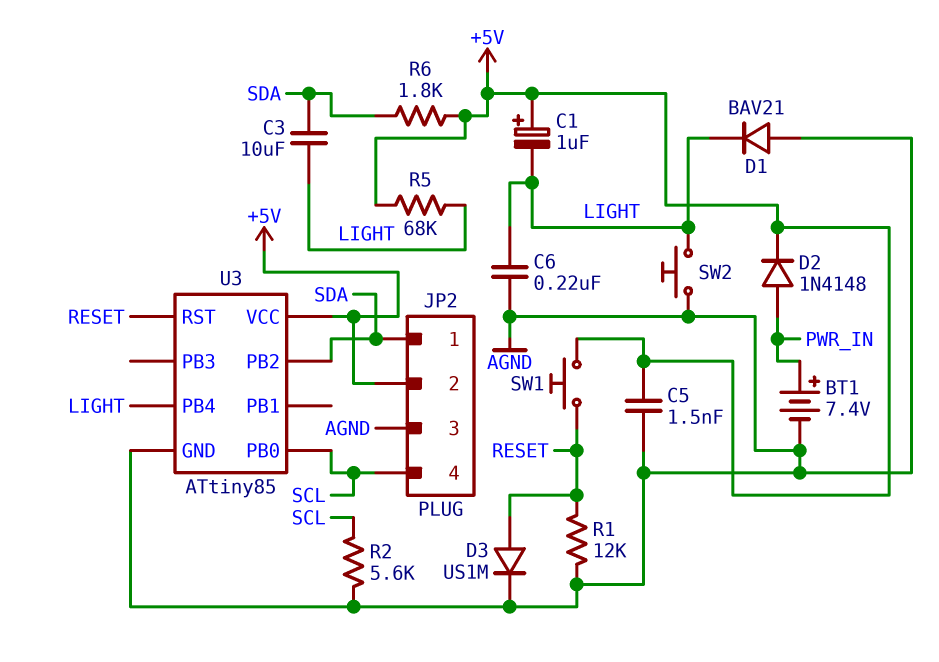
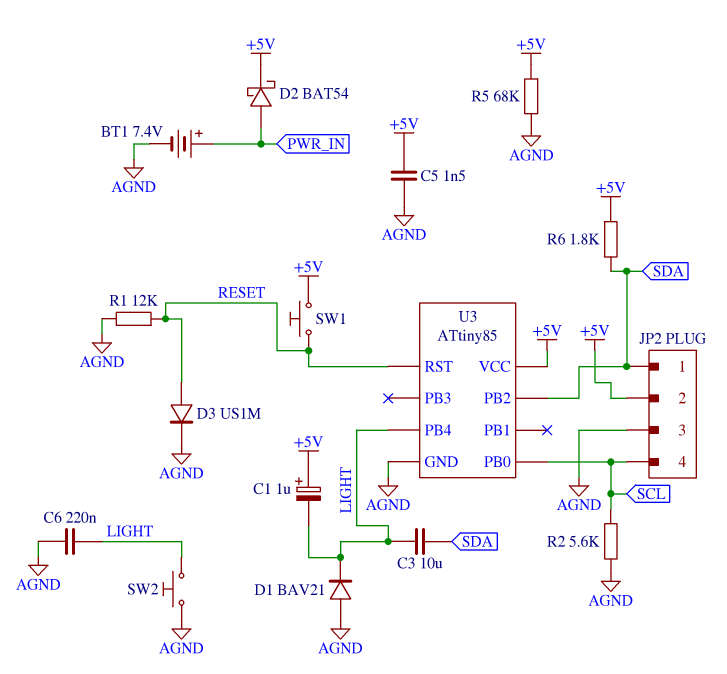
D2: diode 1N4148 (A PWR_IN, K +5V) -> schottky BAT54 (A PWR_IN, K +5V)
R5: 68k (+5V, LIGHT) -> 68k (+5V, AGND)

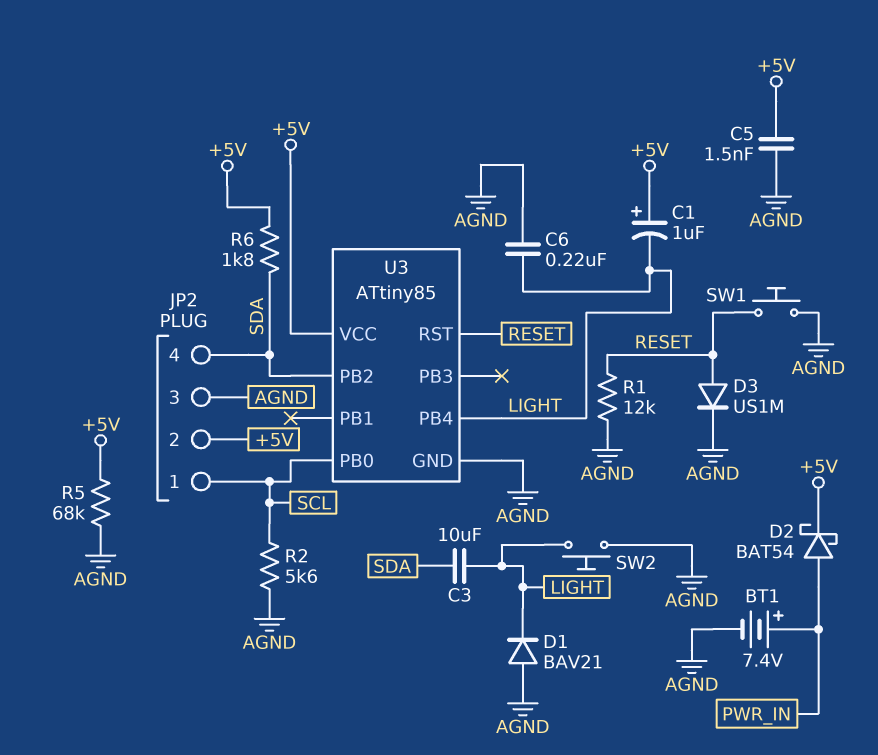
JP2 pin 1: SDA -> SCL
JP2 pin 4: SCL -> SDA
SW1: button (+5V, RESET) -> button (AGND, RESET)

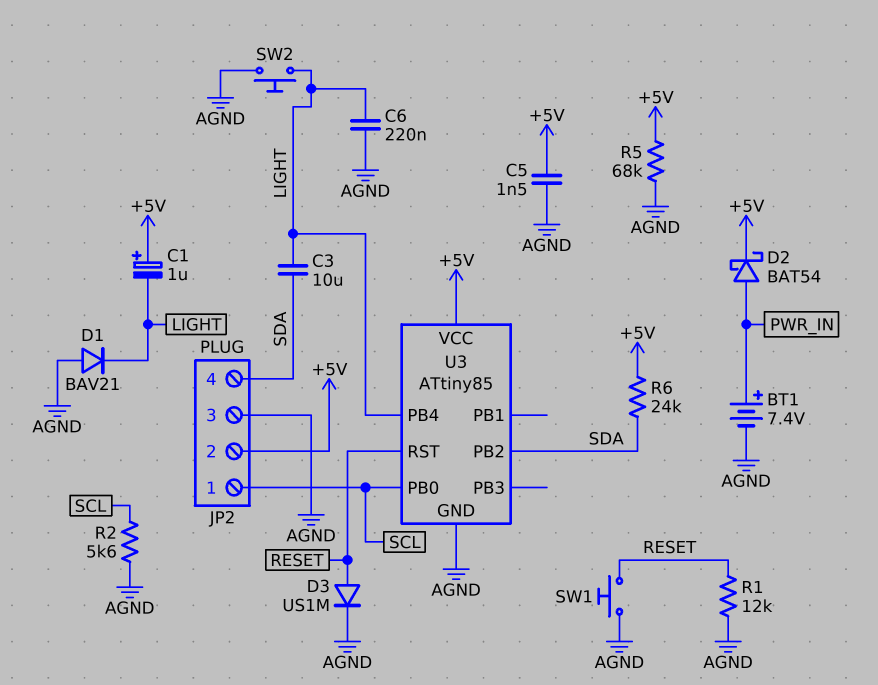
R6: 1.8k (+5V, SDA) -> 24k (+5V, SDA)

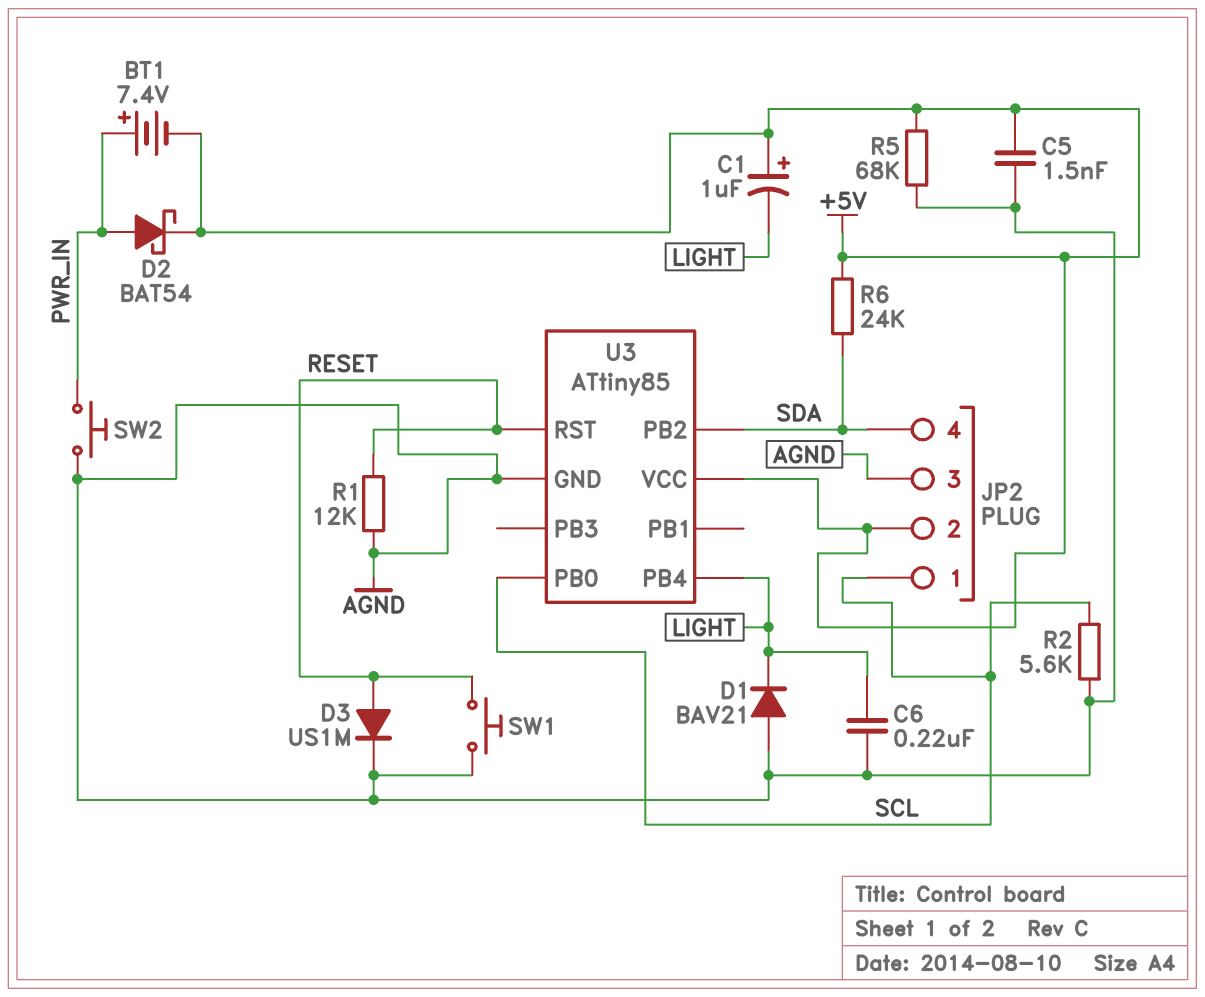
BT1: 7.4V (plus PWR_IN, minus AGND) -> 7.4V (plus PWR_IN, minus +5V)
C3: 10uF (LIGHT, SDA) -> none
SW2: button (AGND, LIGHT) -> button (AGND, PWR_IN)

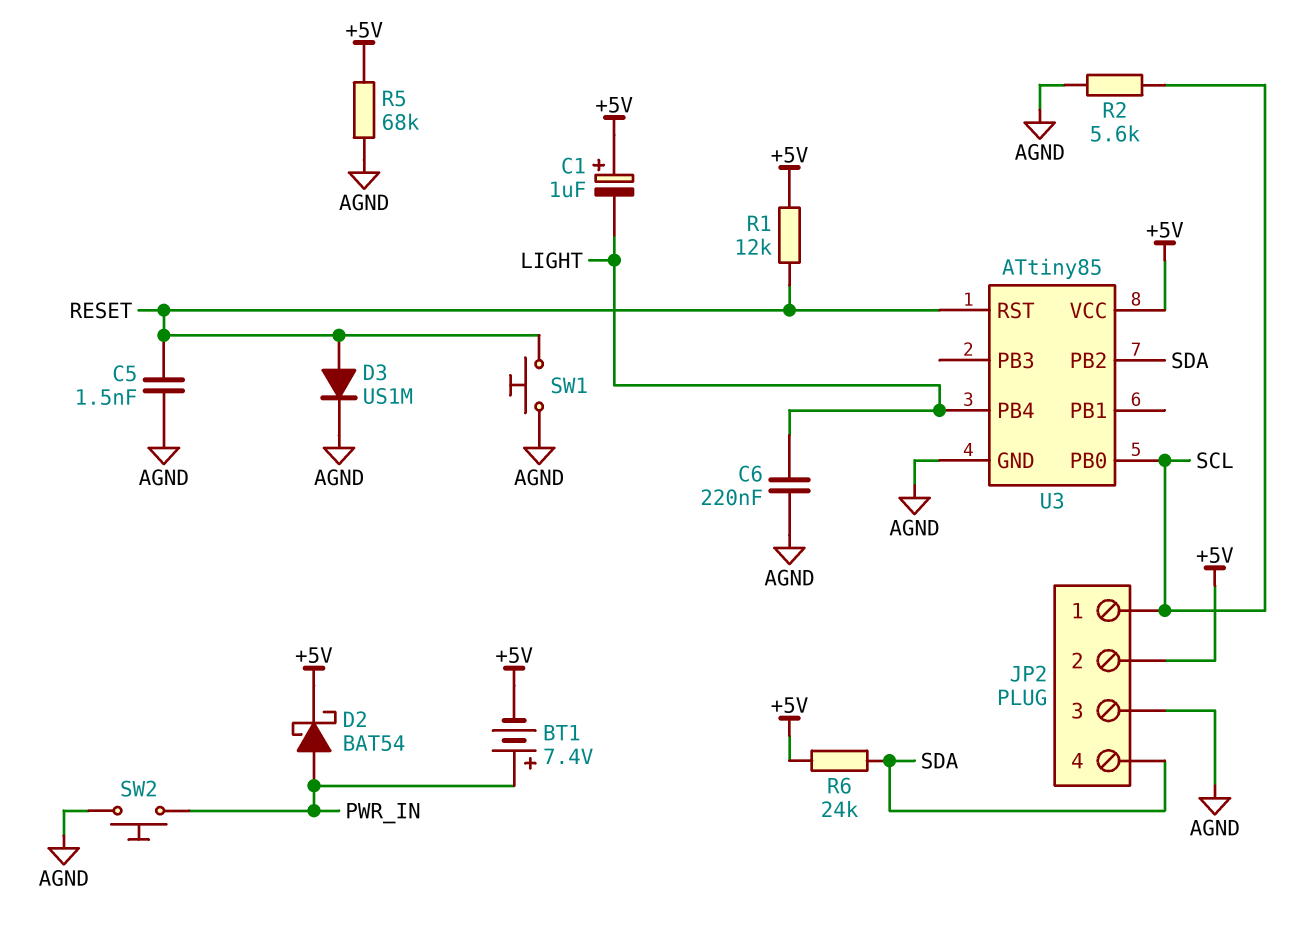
C5: 1.5nF (+5V, AGND) -> 1.5nF (AGND, RESET)
D1: diode BAV21 (A AGND, K LIGHT) -> none
R1: 12k (AGND, RESET) -> 12k (+5V, RESET)

